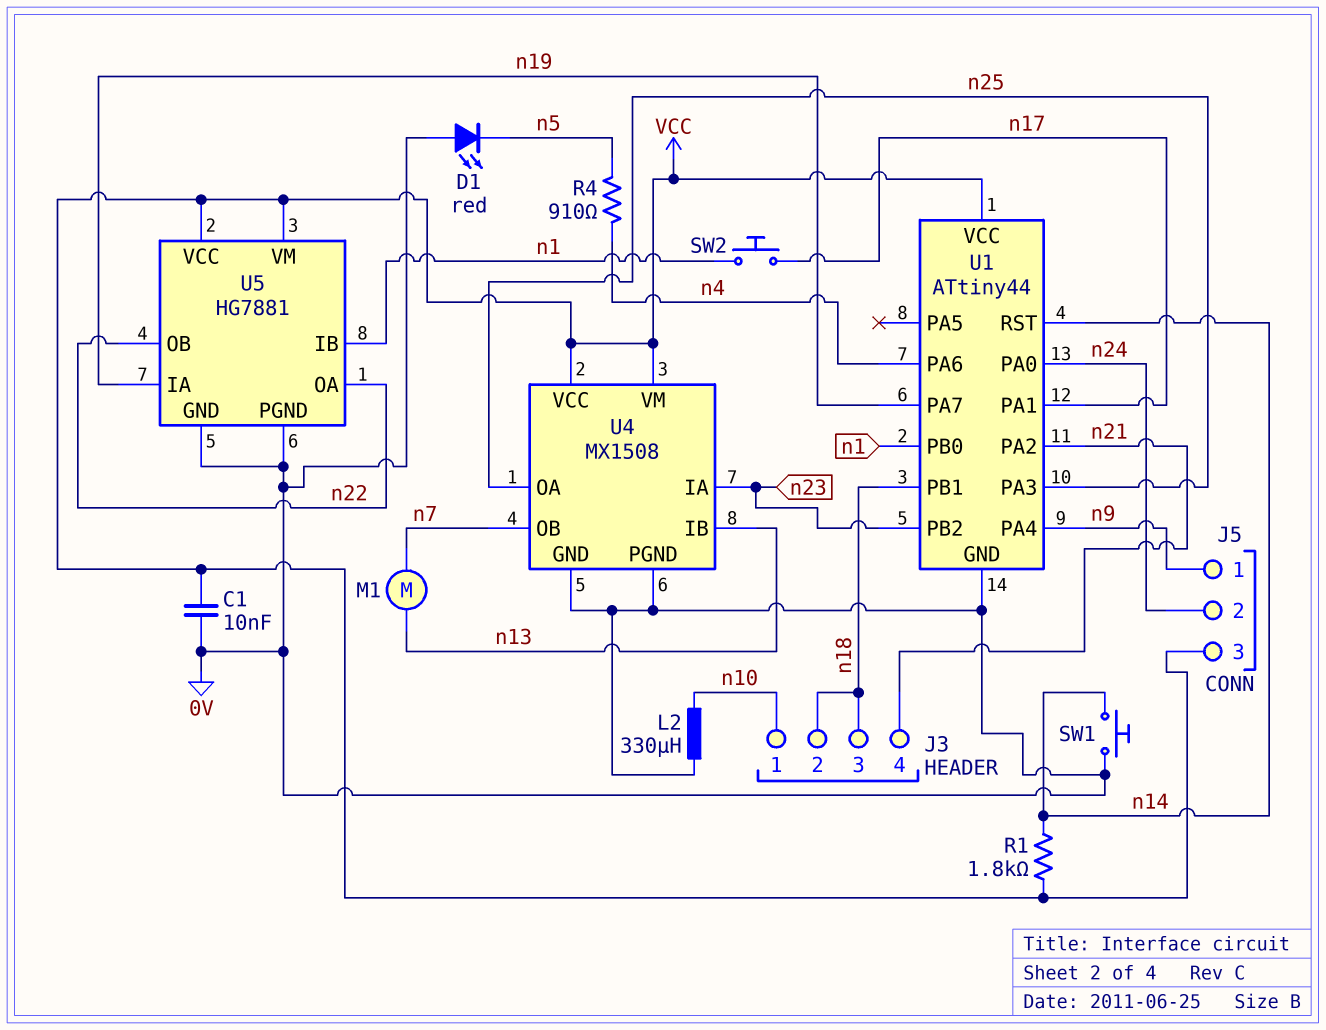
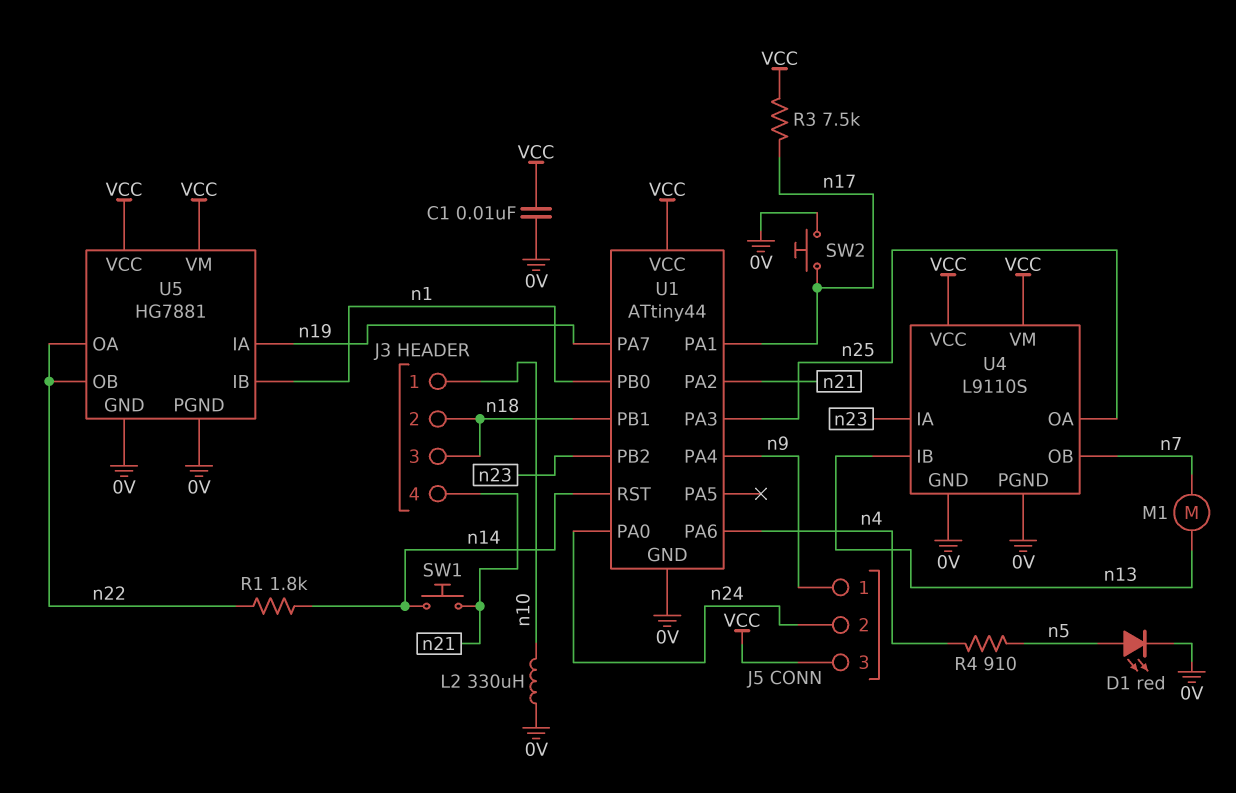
D1: LED red (A 0V, K n5) -> LED red (A n5, K 0V)
R1: 1.8k (VCC, n14) -> 1.8k (n14, n22)
R3: none -> 7.5k (VCC, n17)
SW1: button (0V, n14) -> button (n14, n21)
SW2: button (n1, n17) -> button (0V, n17)
U4: MX1508 -> L9110S

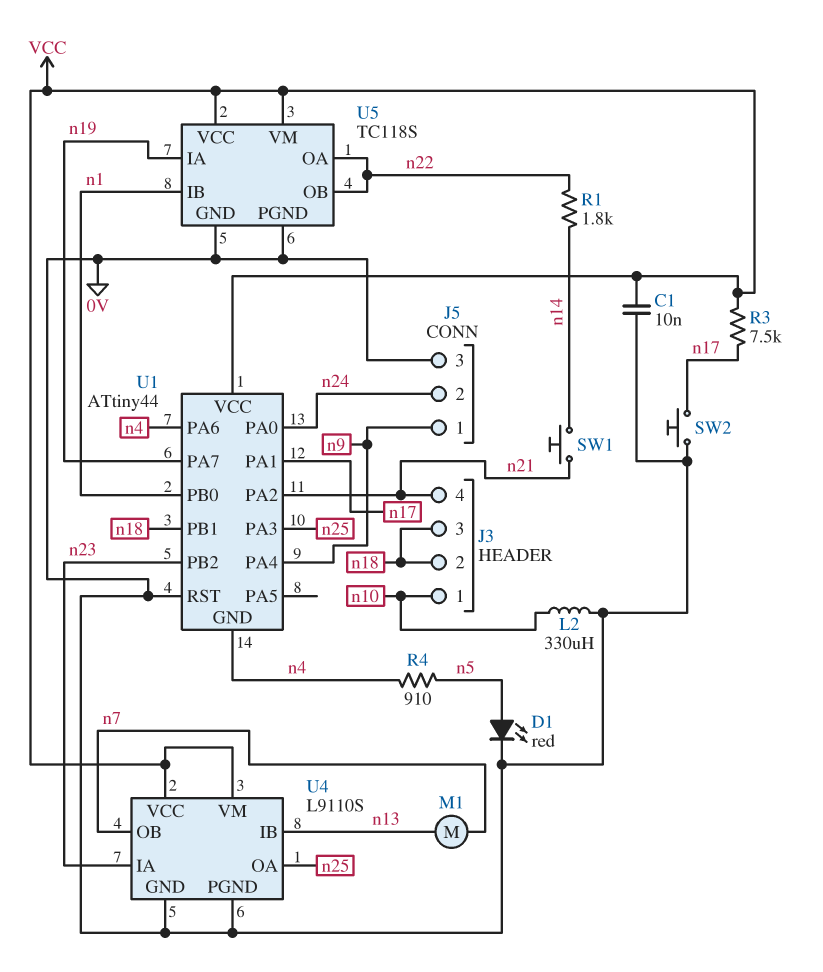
J5 pin 3: VCC -> 0V
U1 pin GND: 0V -> n4
U1 pin RST: n14 -> 0V
U5: HG7881 -> TC118S

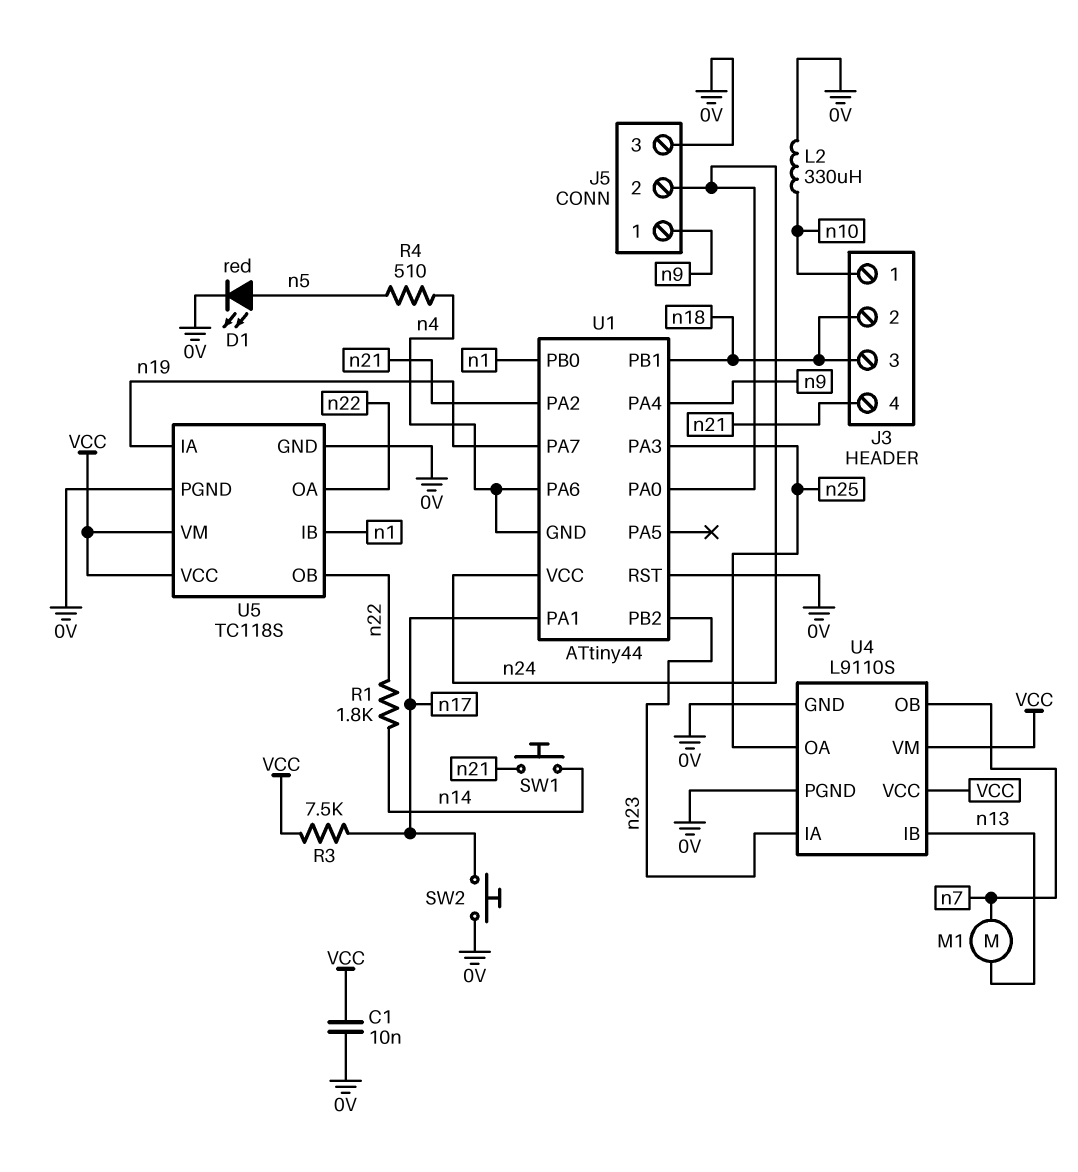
R4: 910 (n4, n5) -> 510 (n4, n5)
U1 pin VCC: VCC -> n24

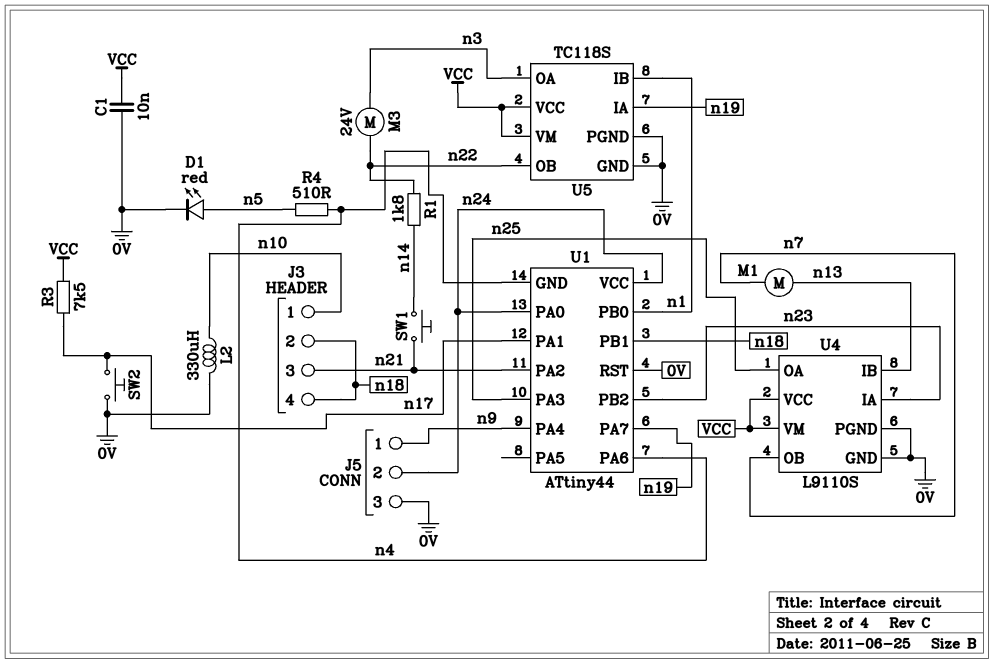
J3 pin 3: n18 -> n21
J3 pin 4: n21 -> n18
M3: none -> motor 24V (n3, n22)
U5 pin OA: n22 -> n3

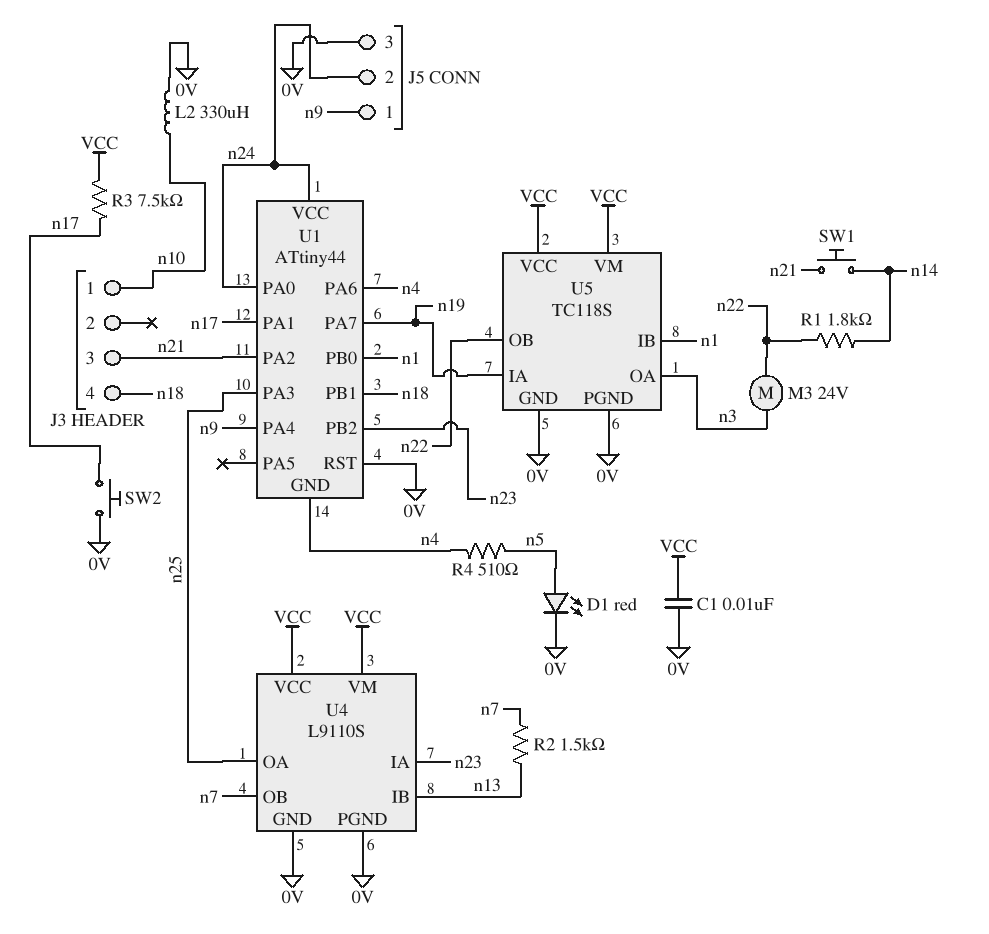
J3 pin 2: n18 -> none
M1: motor (n7, n13) -> none
R2: none -> 1.5k (n7, n13)

